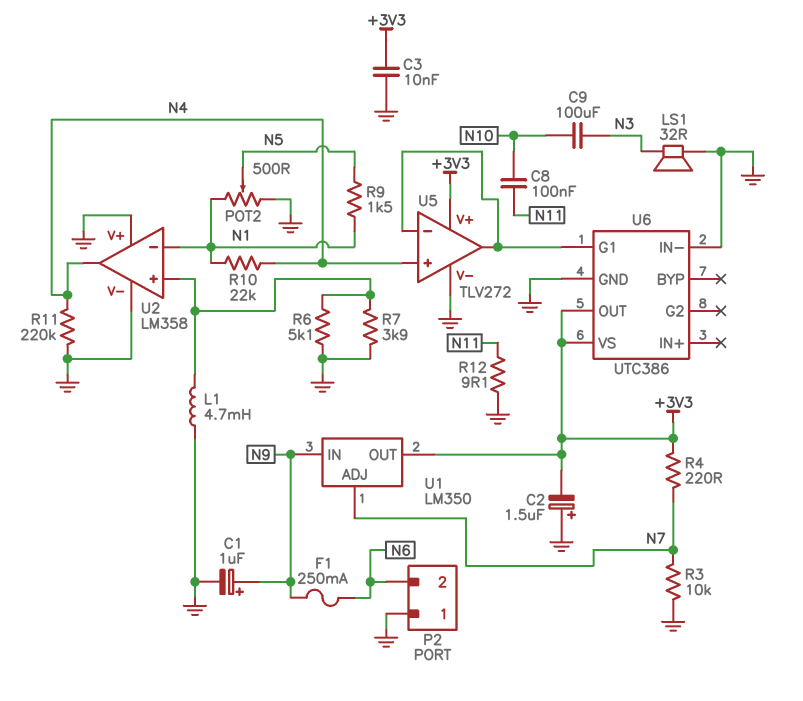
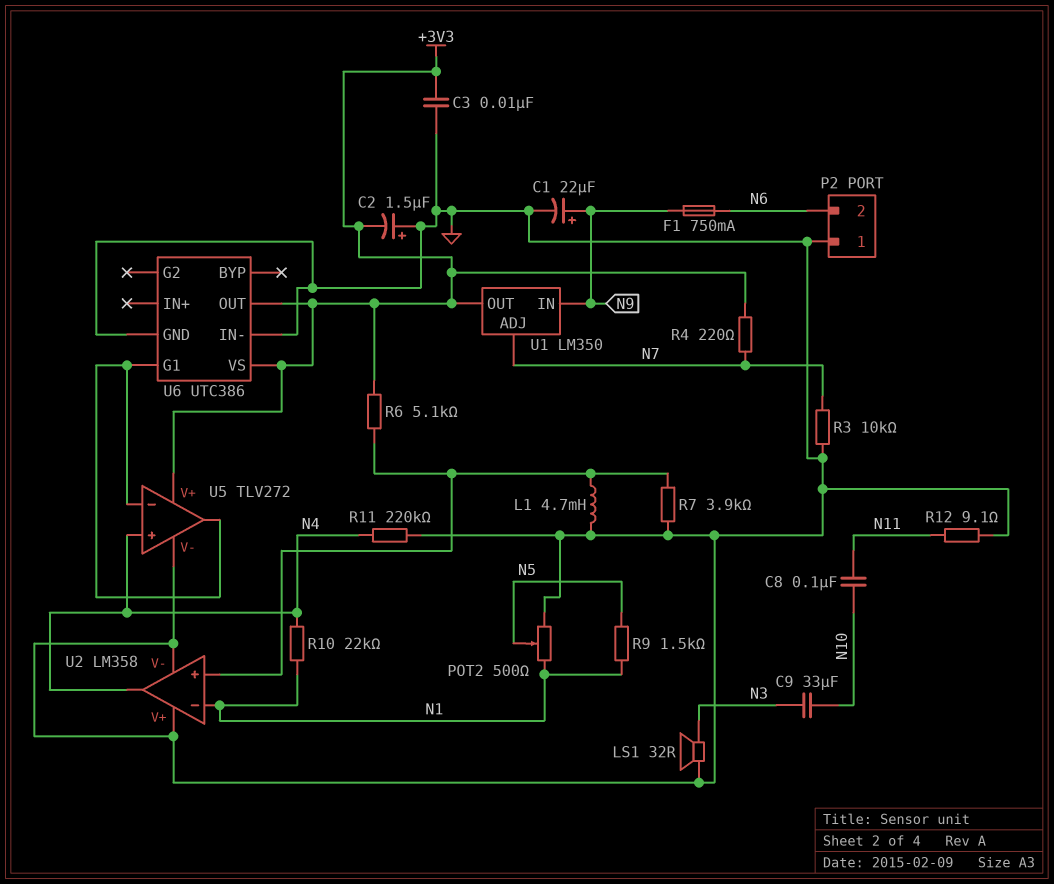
C1: 1uF (plus N9, minus GND) -> 22uF (plus N9, minus GND)
C9: 100uF (N3, N10) -> 33uF (N3, N10)
F1: 250mA (N6, N9) -> 750mA (N6, N9)
R6: 5.1k (GND, U2/in+) -> 5.1k (+3V3, U2/in+)

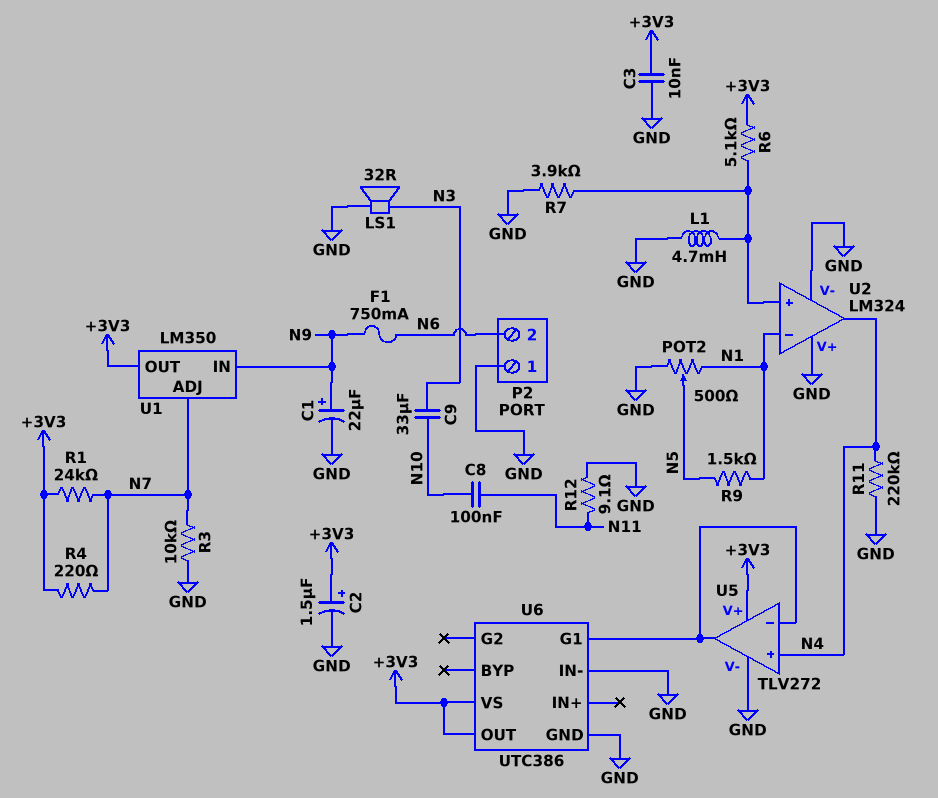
C2: 1.5uF (plus GND, minus +3V3) -> 1.5uF (plus +3V3, minus GND)
R1: none -> 24k (+3V3, N7)
R10: 22k (N1, N4) -> none
U2: LM358 -> LM324

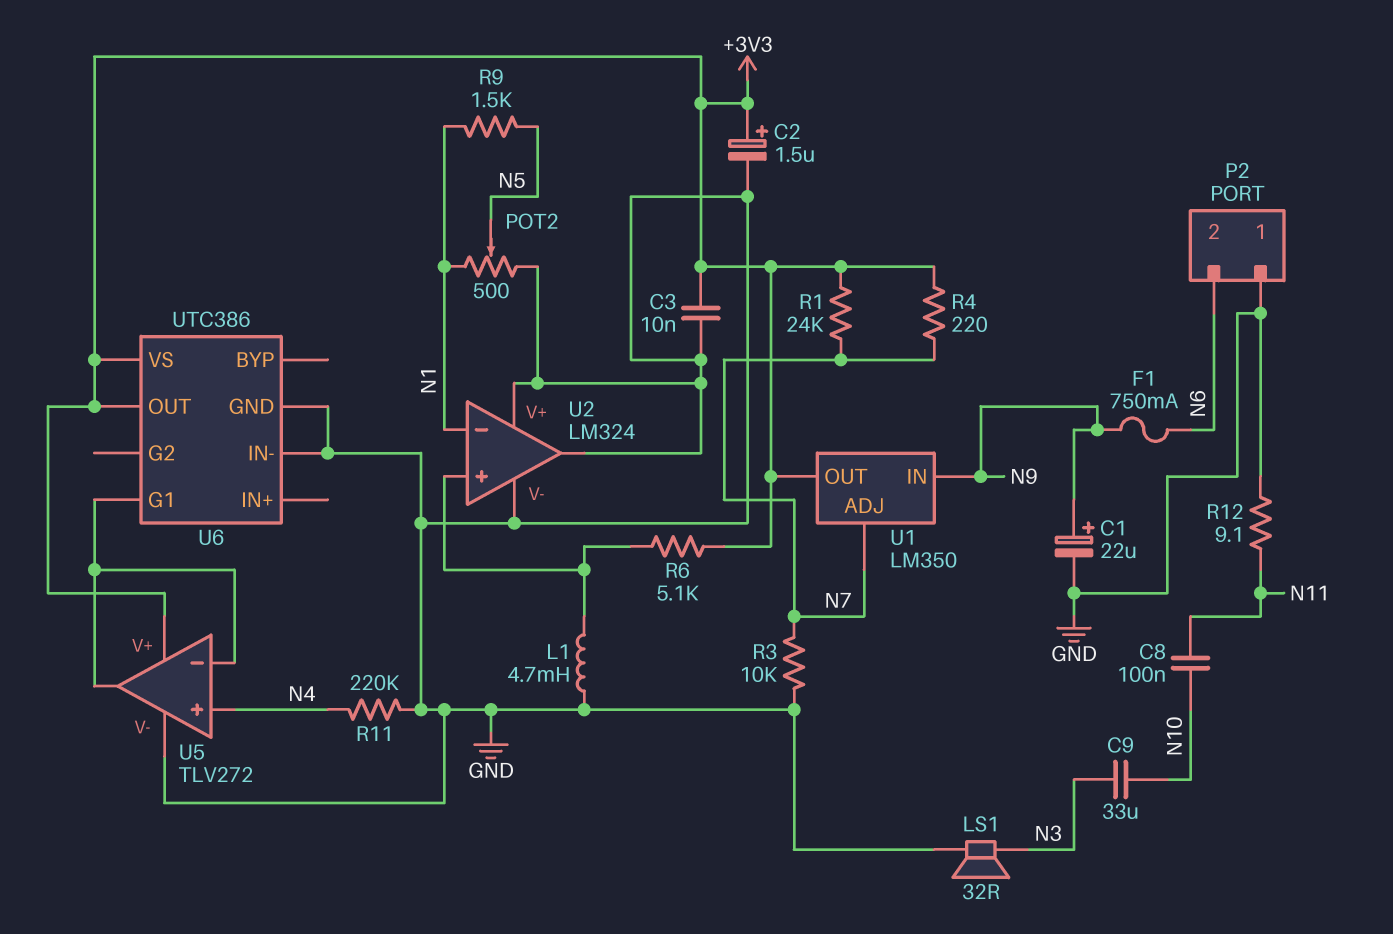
R7: 3.9k (GND, U2/in+) -> none
U2 pin out: N4 -> GND

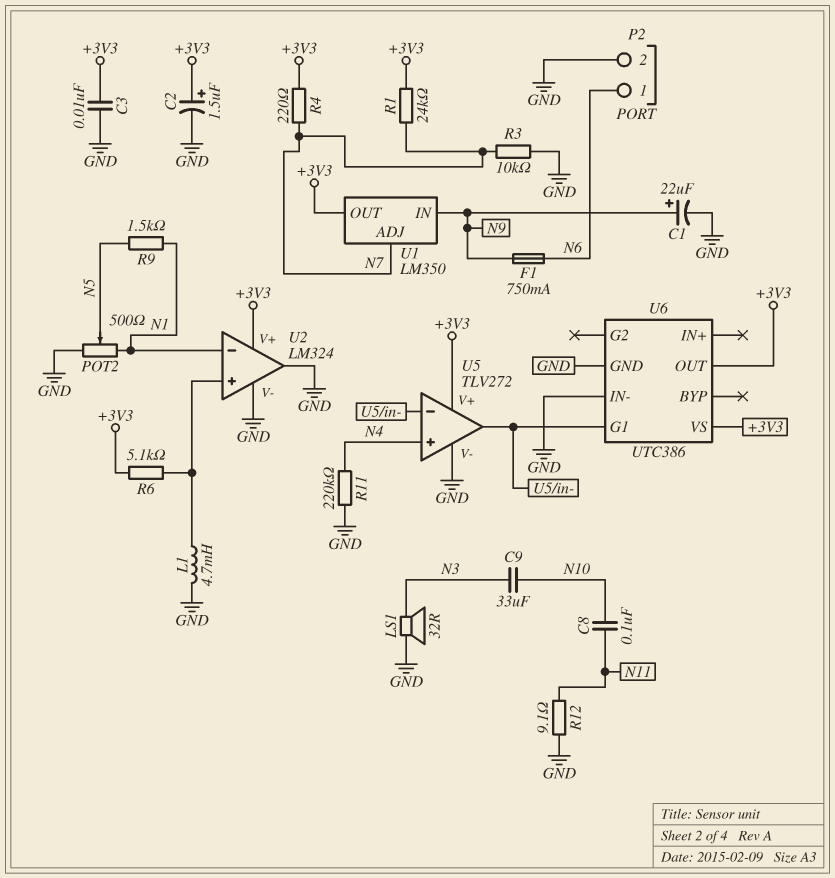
P2 pin 1: GND -> N6
P2 pin 2: N6 -> GND
U2 pin V+: GND -> +3V3

